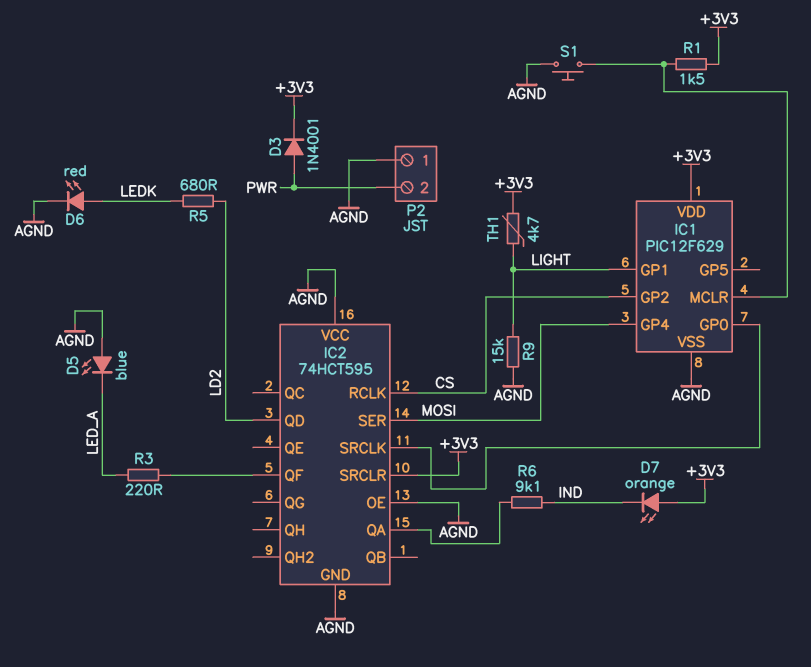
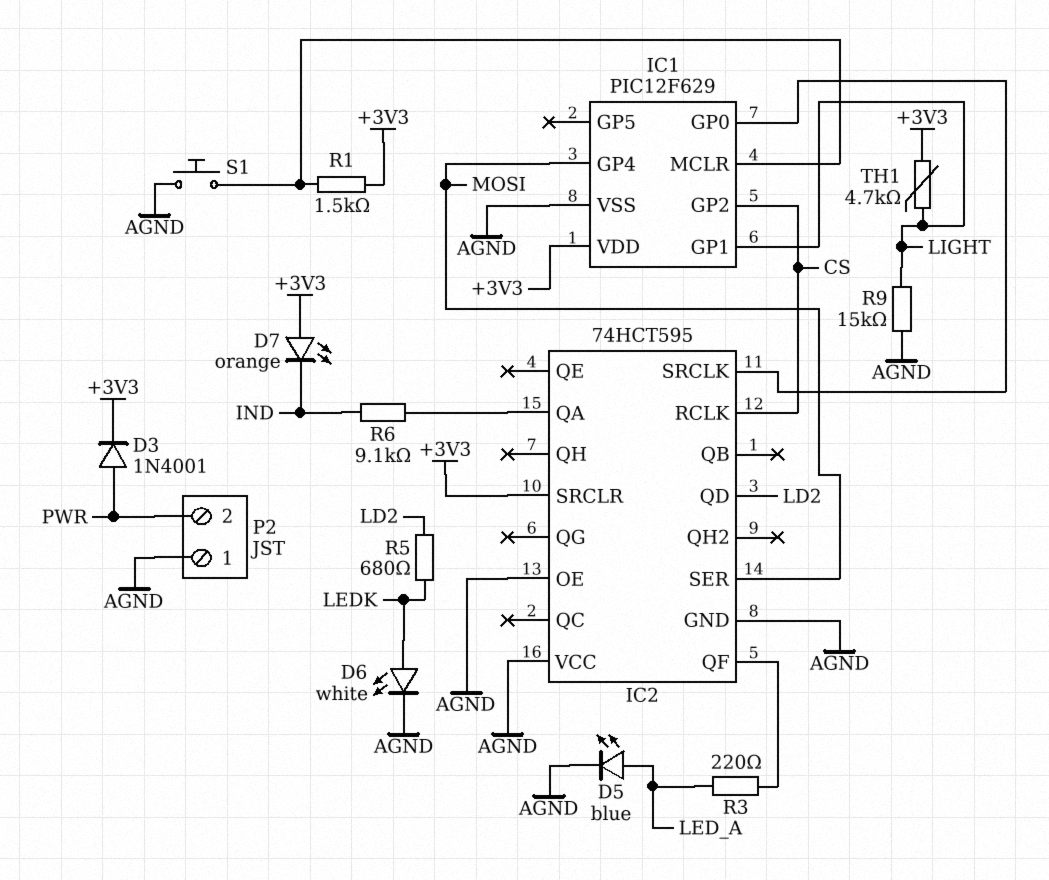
D5: LED blue (A AGND, K LED_A) -> LED blue (A LED_A, K AGND)
D6: LED red (A LEDK, K AGND) -> LED white (A LEDK, K AGND)

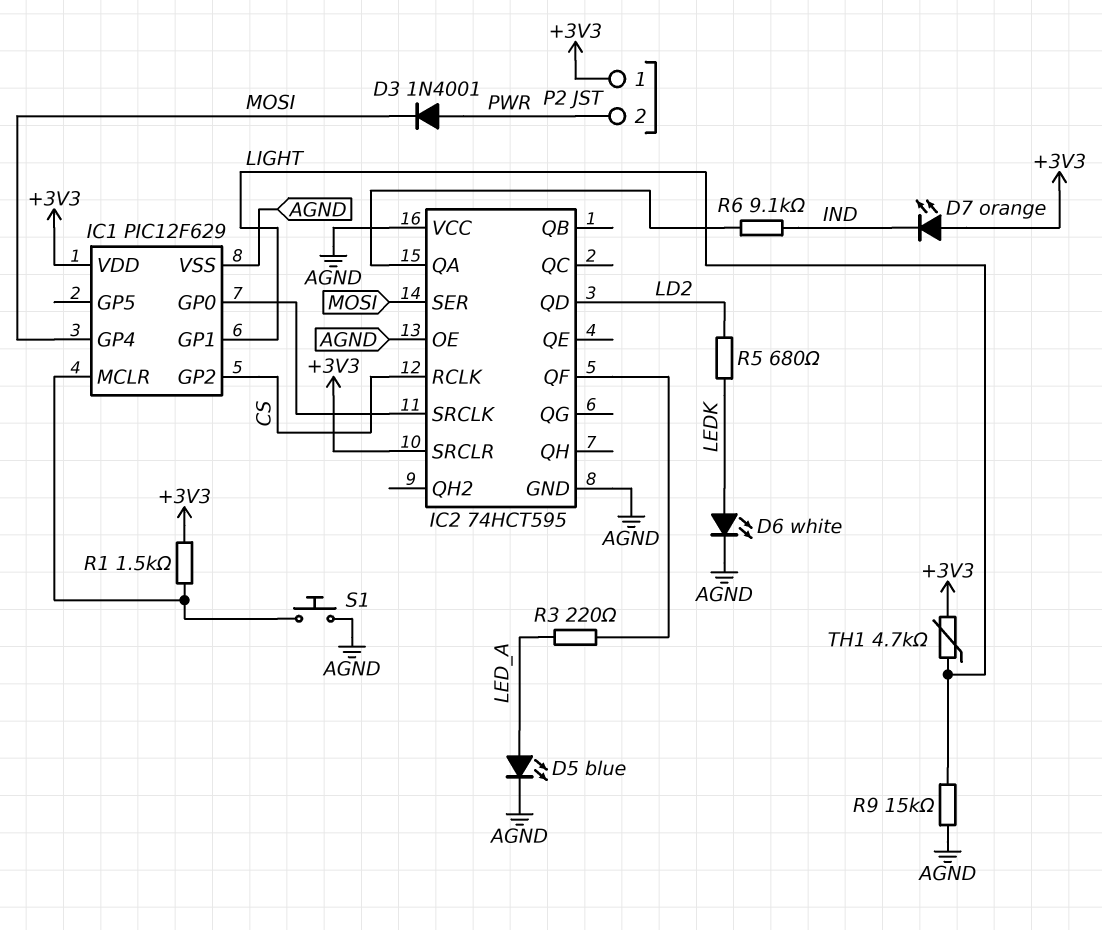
D3: diode 1N4001 (A PWR, K +3V3) -> diode 1N4001 (A PWR, K MOSI)
P2 pin 1: AGND -> +3V3

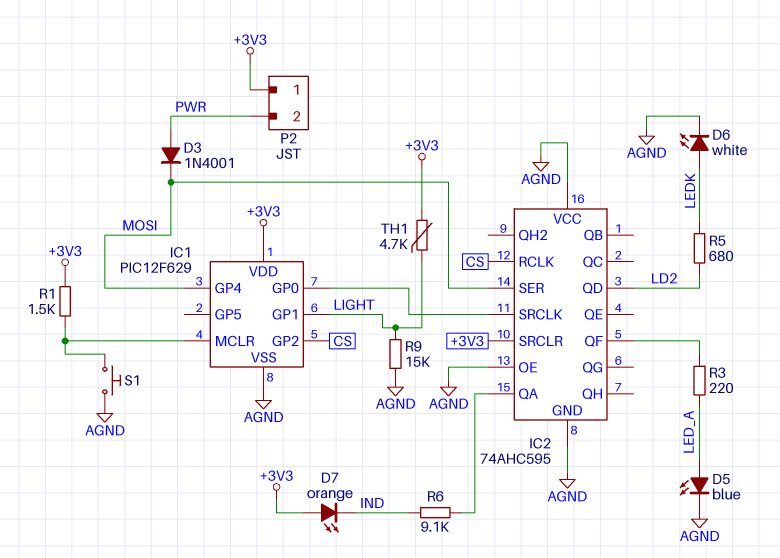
IC2: 74HCT595 -> 74AHC595

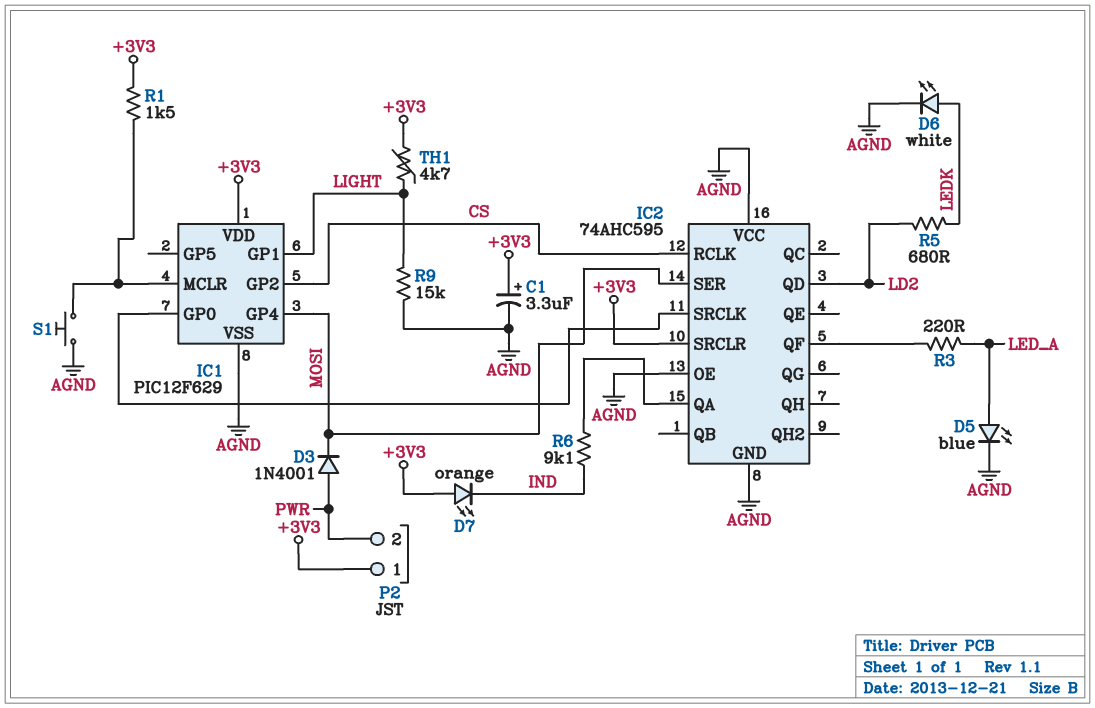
C1: none -> 3.3uF (plus +3V3, minus AGND)

